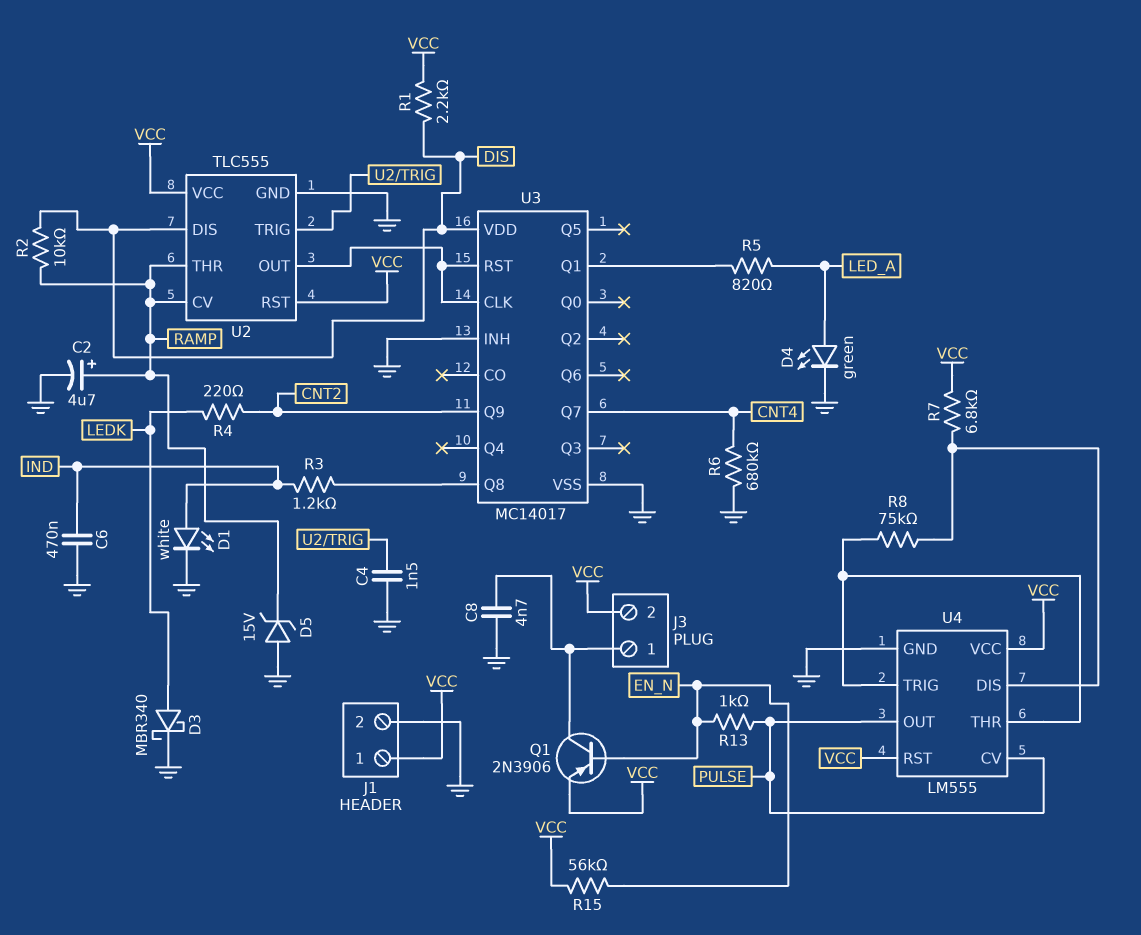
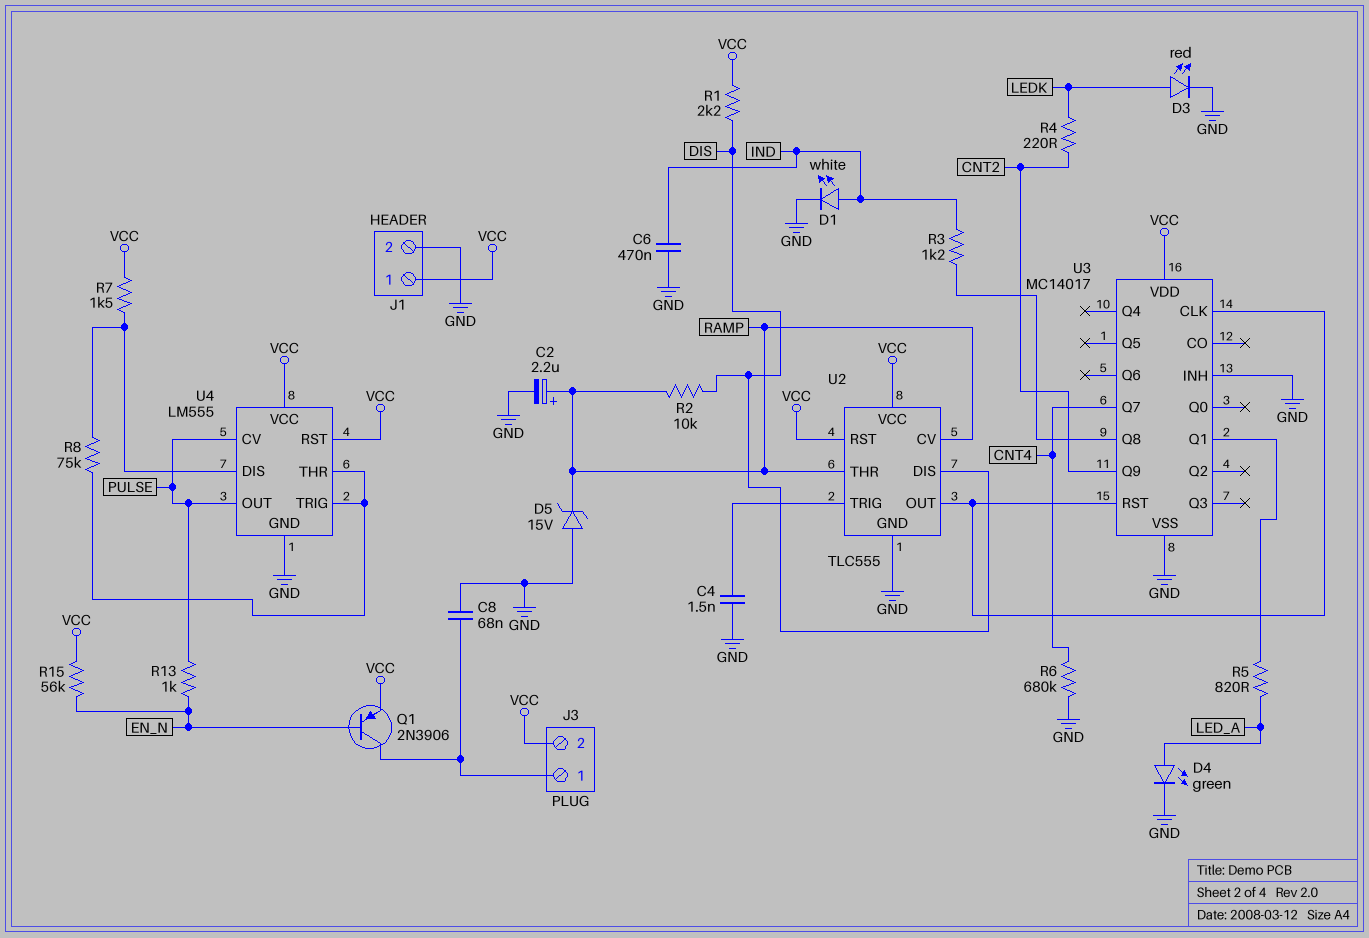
C2: 4.7uF (plus RAMP, minus GND) -> 2.2uF (plus RAMP, minus GND)
C8: 4.7nF (GND, J3/1) -> 68nF (GND, J3/1)
D3: schottky MBR340 (A LEDK, K GND) -> LED red (A LEDK, K GND)
R7: 6.8k (U4/DIS, VCC) -> 1.5k (U4/DIS, VCC)
U3 pin VDD: DIS -> VCC

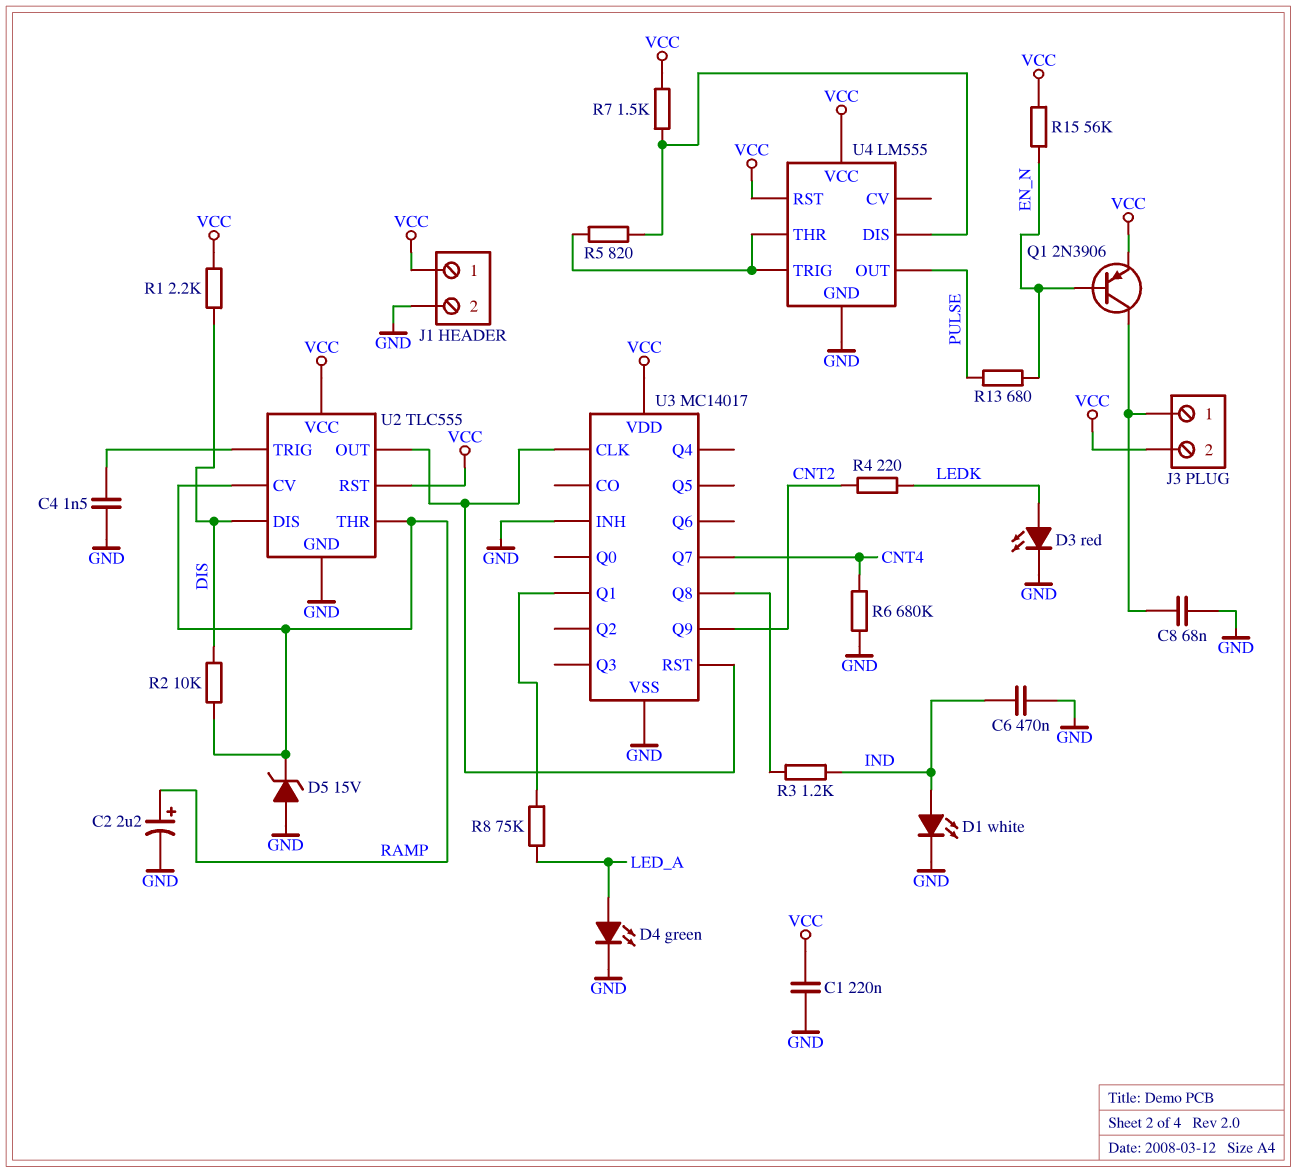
C1: none -> 220nF (GND, VCC)
R5: 820 (LED_A, U3/Q1) -> 820 (U4/DIS, U4/THR)
R8: 75k (U4/DIS, U4/THR) -> 75k (LED_A, U3/Q1)
R13: 1k (EN_N, PULSE) -> 680 (EN_N, PULSE)
U4 pin CV: PULSE -> none

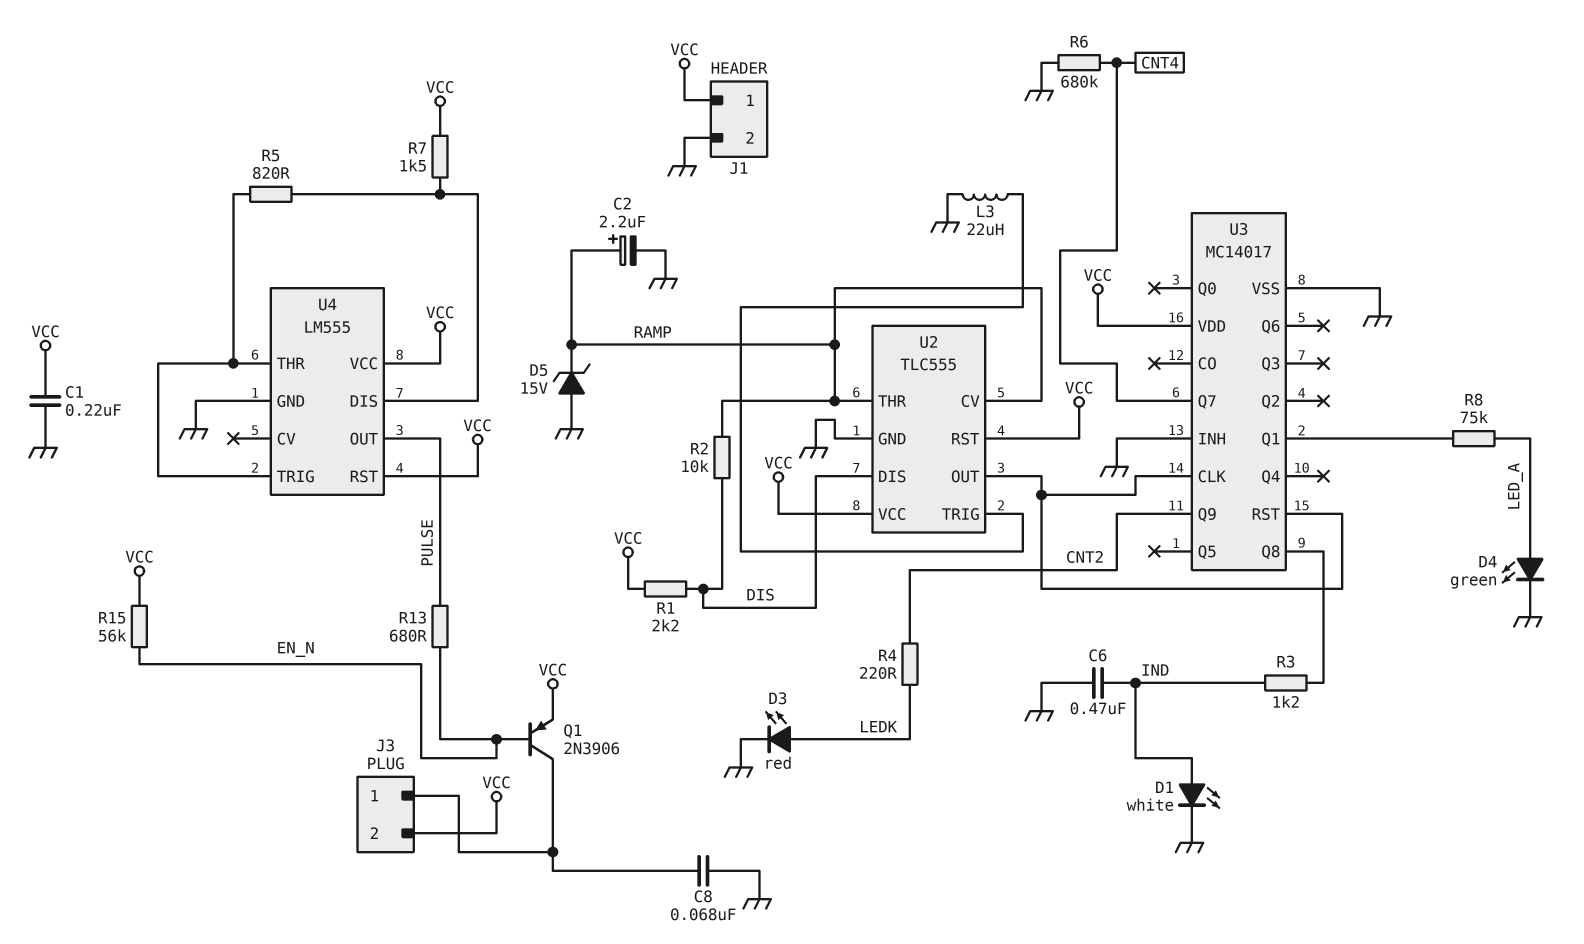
C4: 1.5nF (GND, U2/TRIG) -> none
L3: none -> 22uH (GND, U2/TRIG)

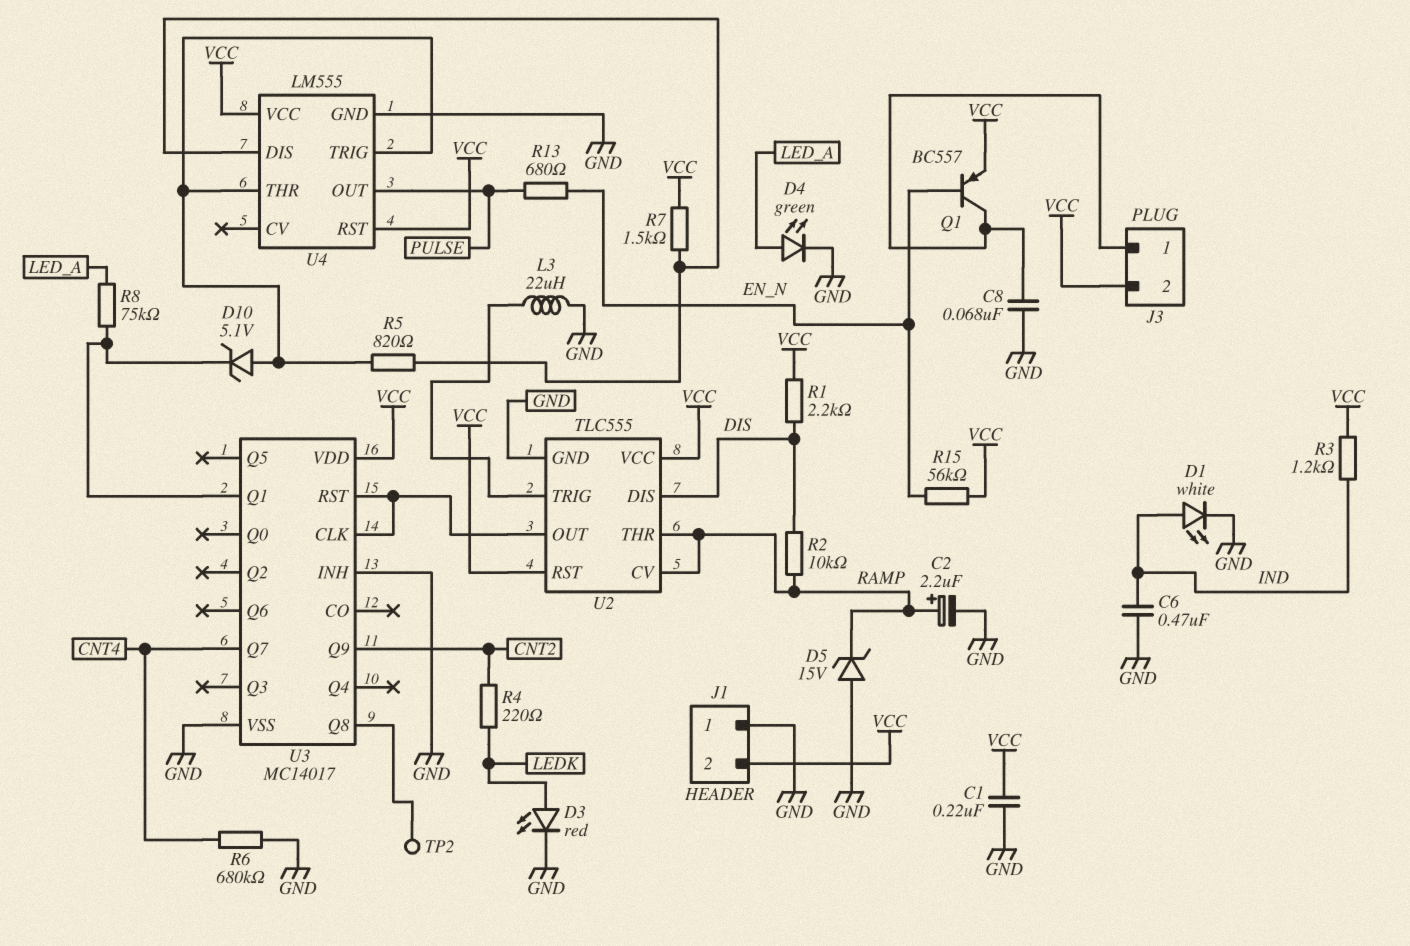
D10: none -> zener 5.1V (A U4/THR, K U3/Q1)
J1 pin 1: VCC -> GND
J1 pin 2: GND -> VCC
Q1: PNP 2N3906 (B EN_N, C J3/1, E VCC) -> PNP BC557 (B EN_N, C J3/1, E VCC)
R3: 1.2k (IND, U3/Q8) -> 1.2k (IND, VCC)
TP2: none -> test point (U3/Q8)

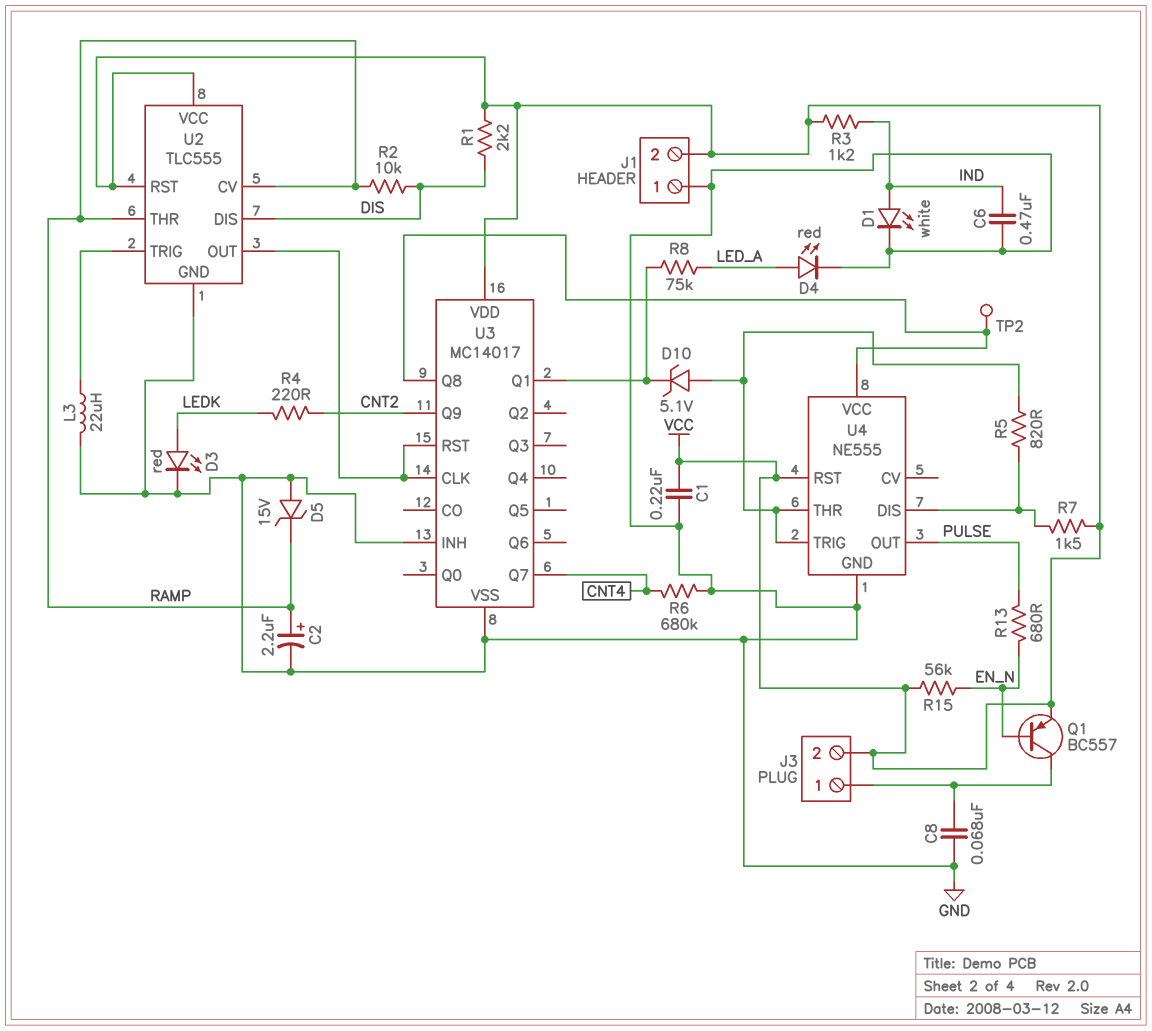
D4: LED green (A LED_A, K GND) -> LED red (A LED_A, K GND)
U4: LM555 -> NE555
U4 pin VCC: VCC -> U3/Q8

